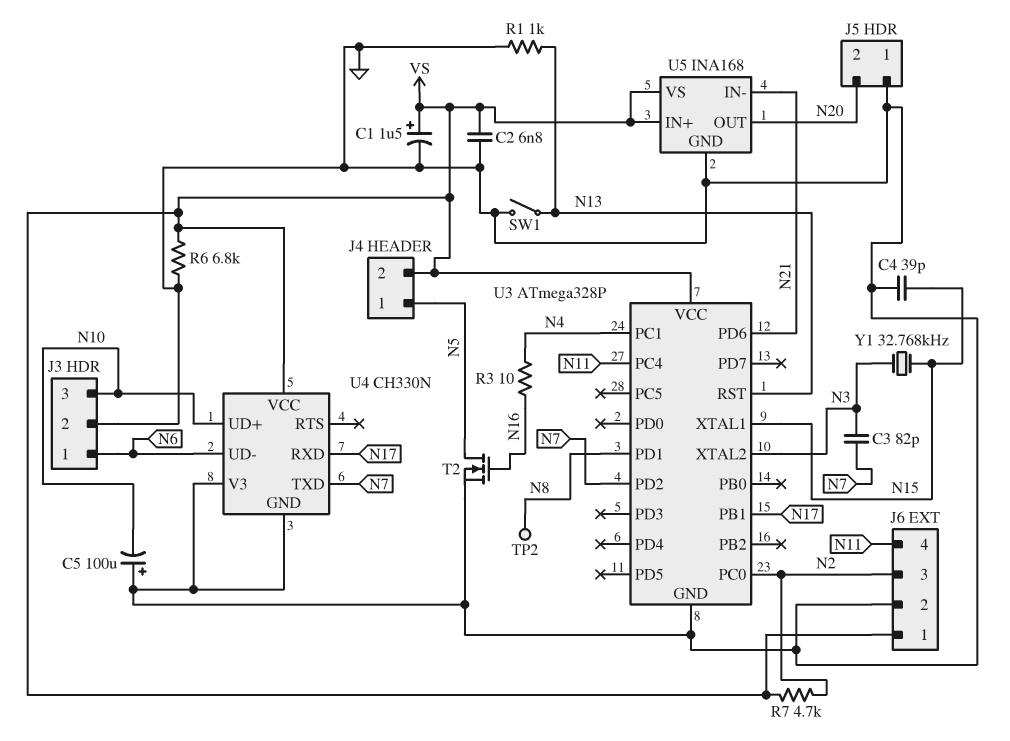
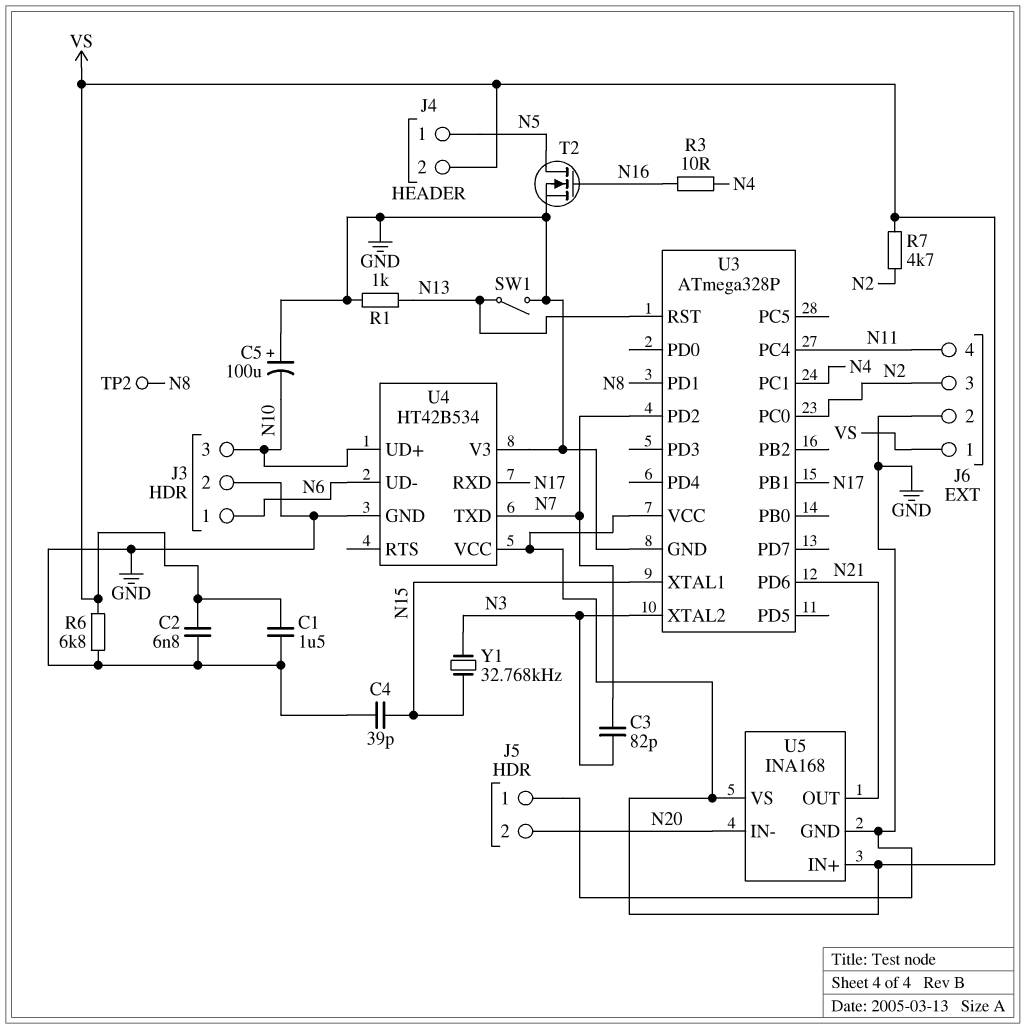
C1: 1.5uF (plus VS, minus GND) -> 1.5uF (GND, VS)
U4: CH330N -> HT42B534
U5 pin IN-: N21 -> N20
U5 pin OUT: N20 -> N21

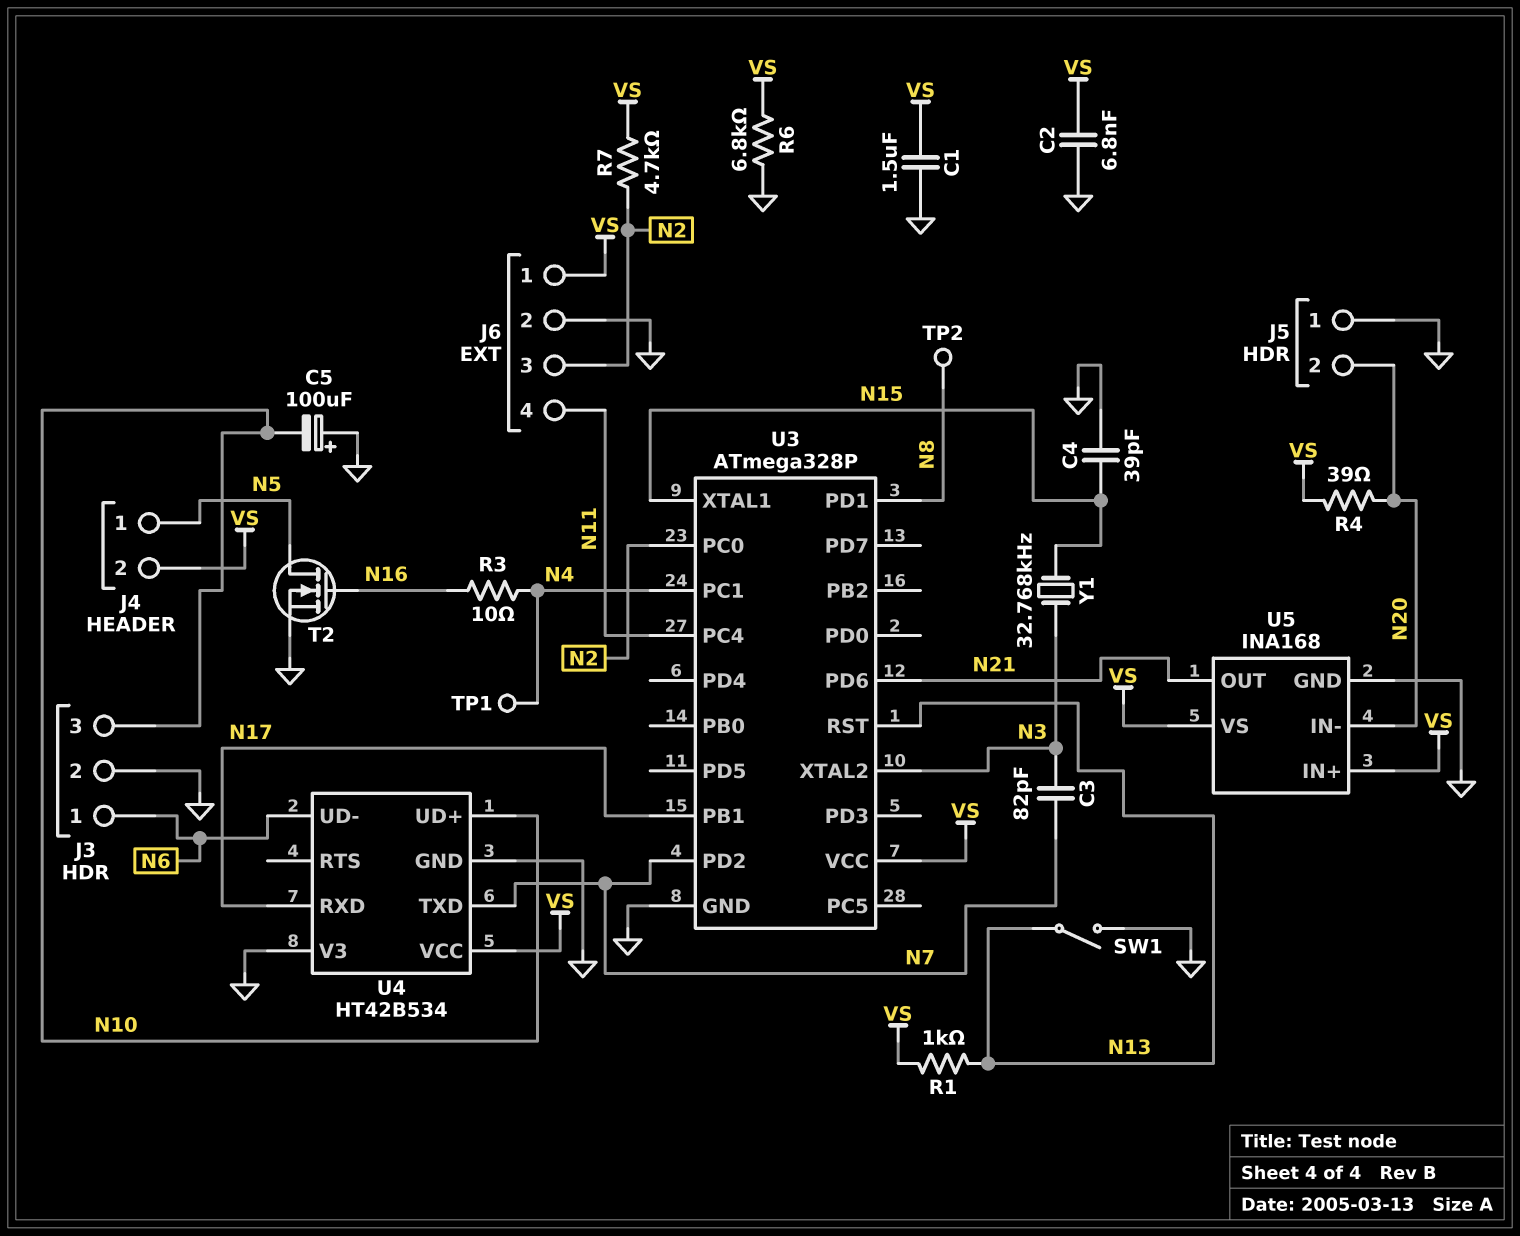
R1: 1k (GND, N13) -> 1k (N13, VS)
R4: none -> 39 (N20, VS)
TP1: none -> test point (N4)

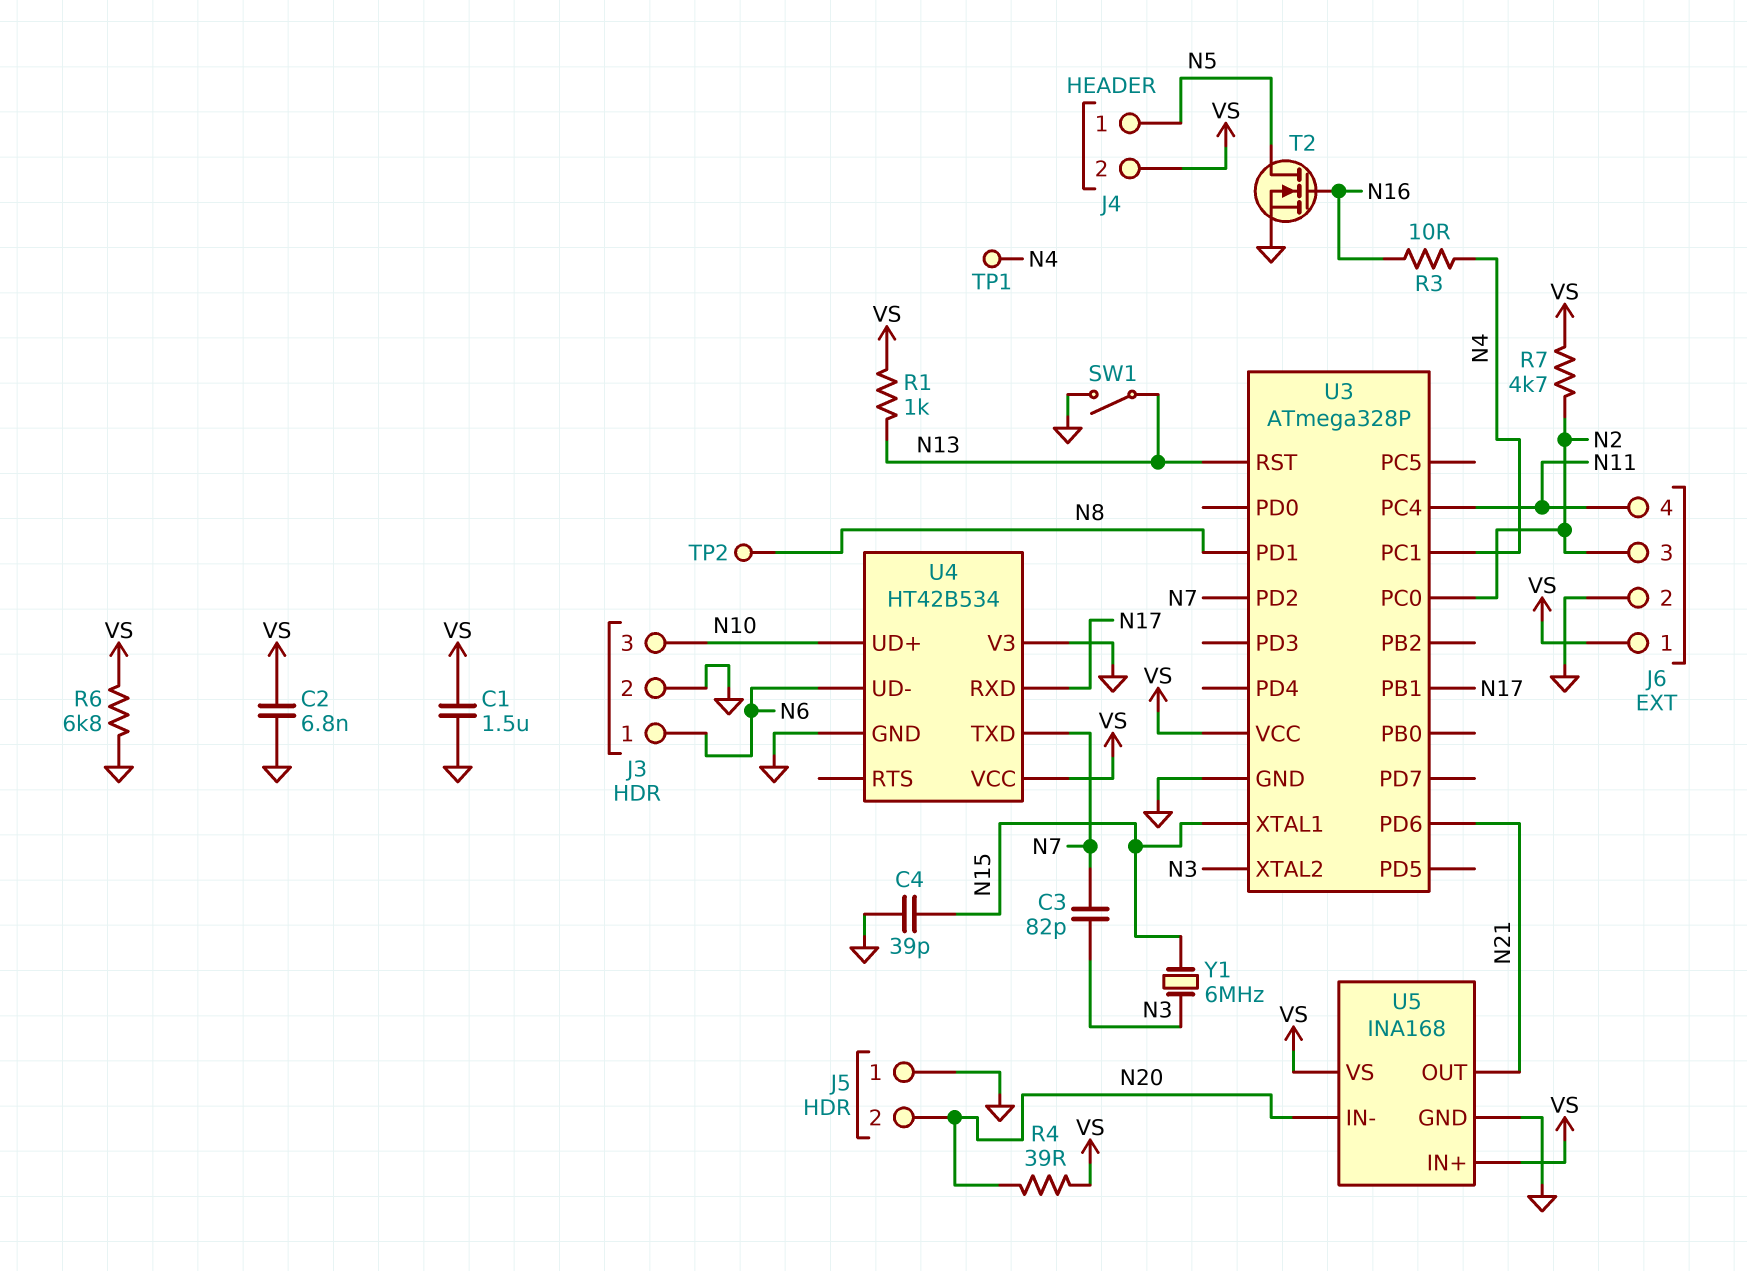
C5: 100uF (plus GND, minus N10) -> none
Y1: 32.768kHz (N3, N15) -> 6MHz (N3, N15)

